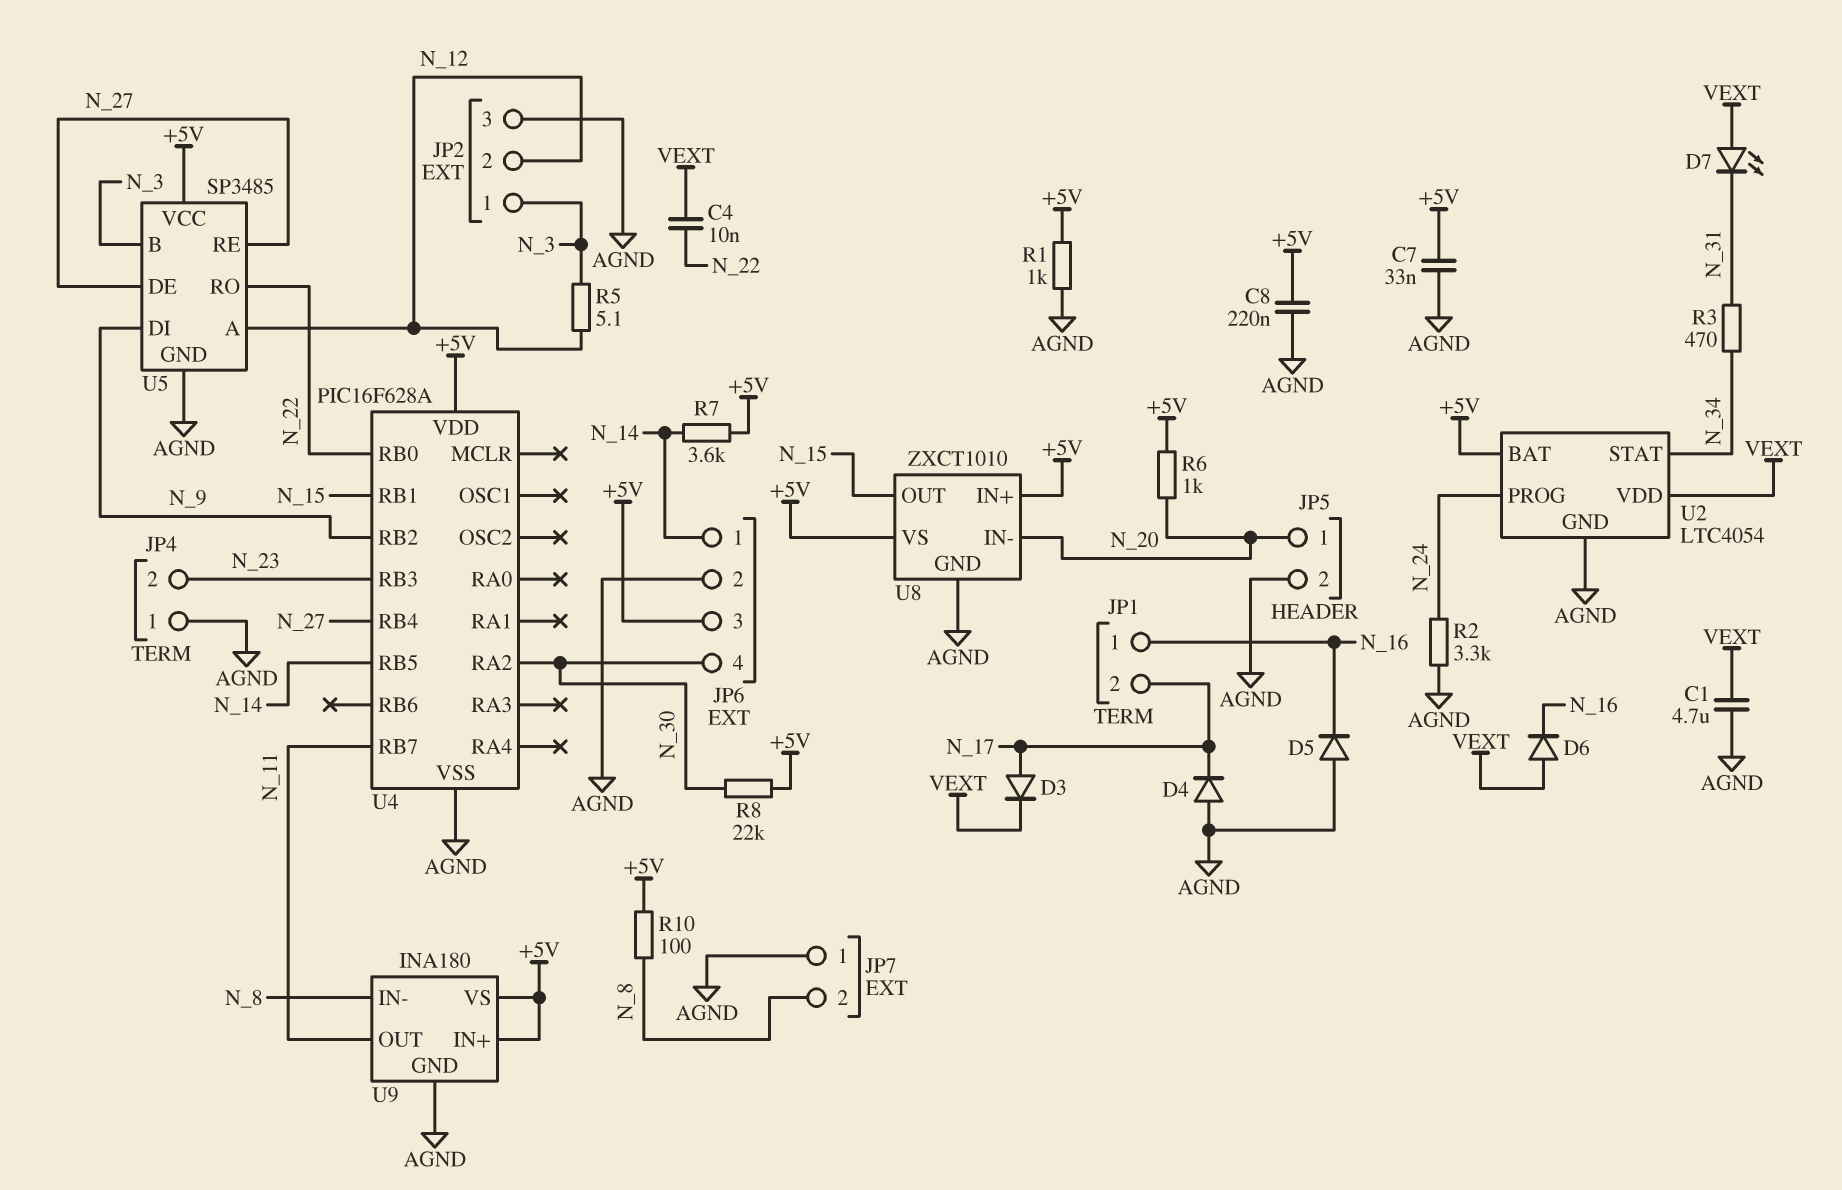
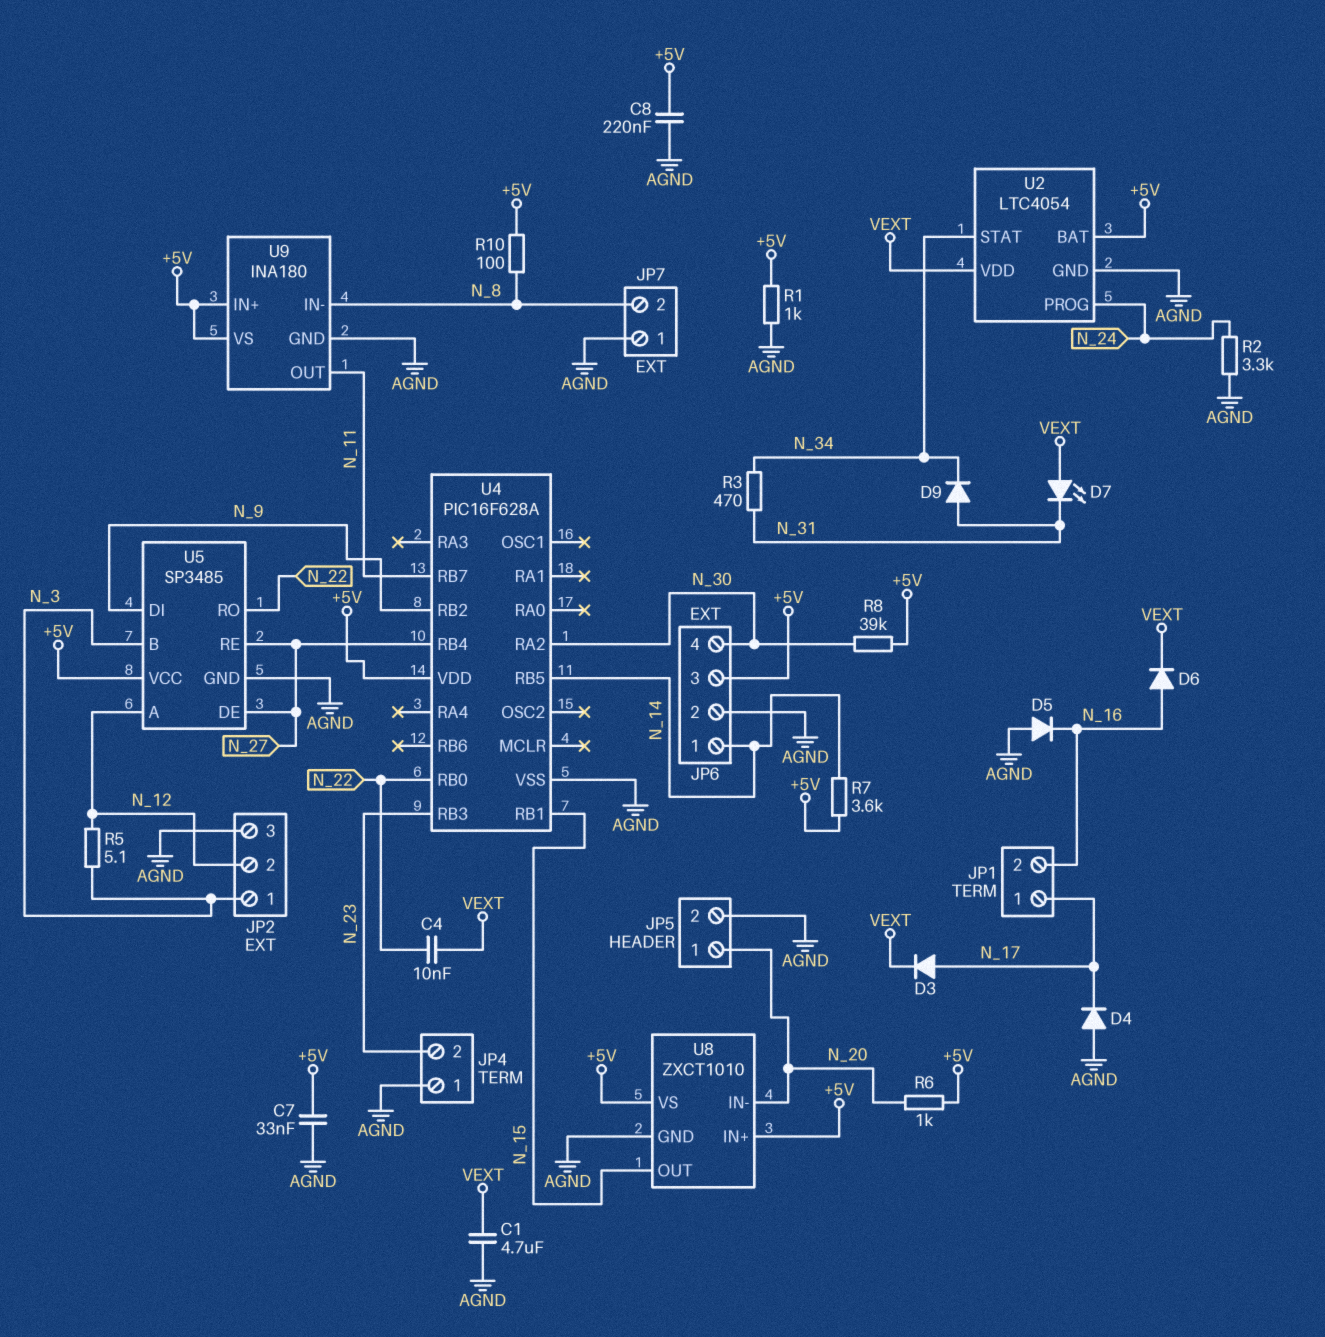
D6: diode (A VEXT, K N_16) -> diode (A N_16, K VEXT)
D9: none -> diode (A N_31, K N_34)
JP1 pin 1: N_16 -> N_17
JP1 pin 2: N_17 -> N_16
R8: 22k (+5V, N_30) -> 39k (+5V, N_30)

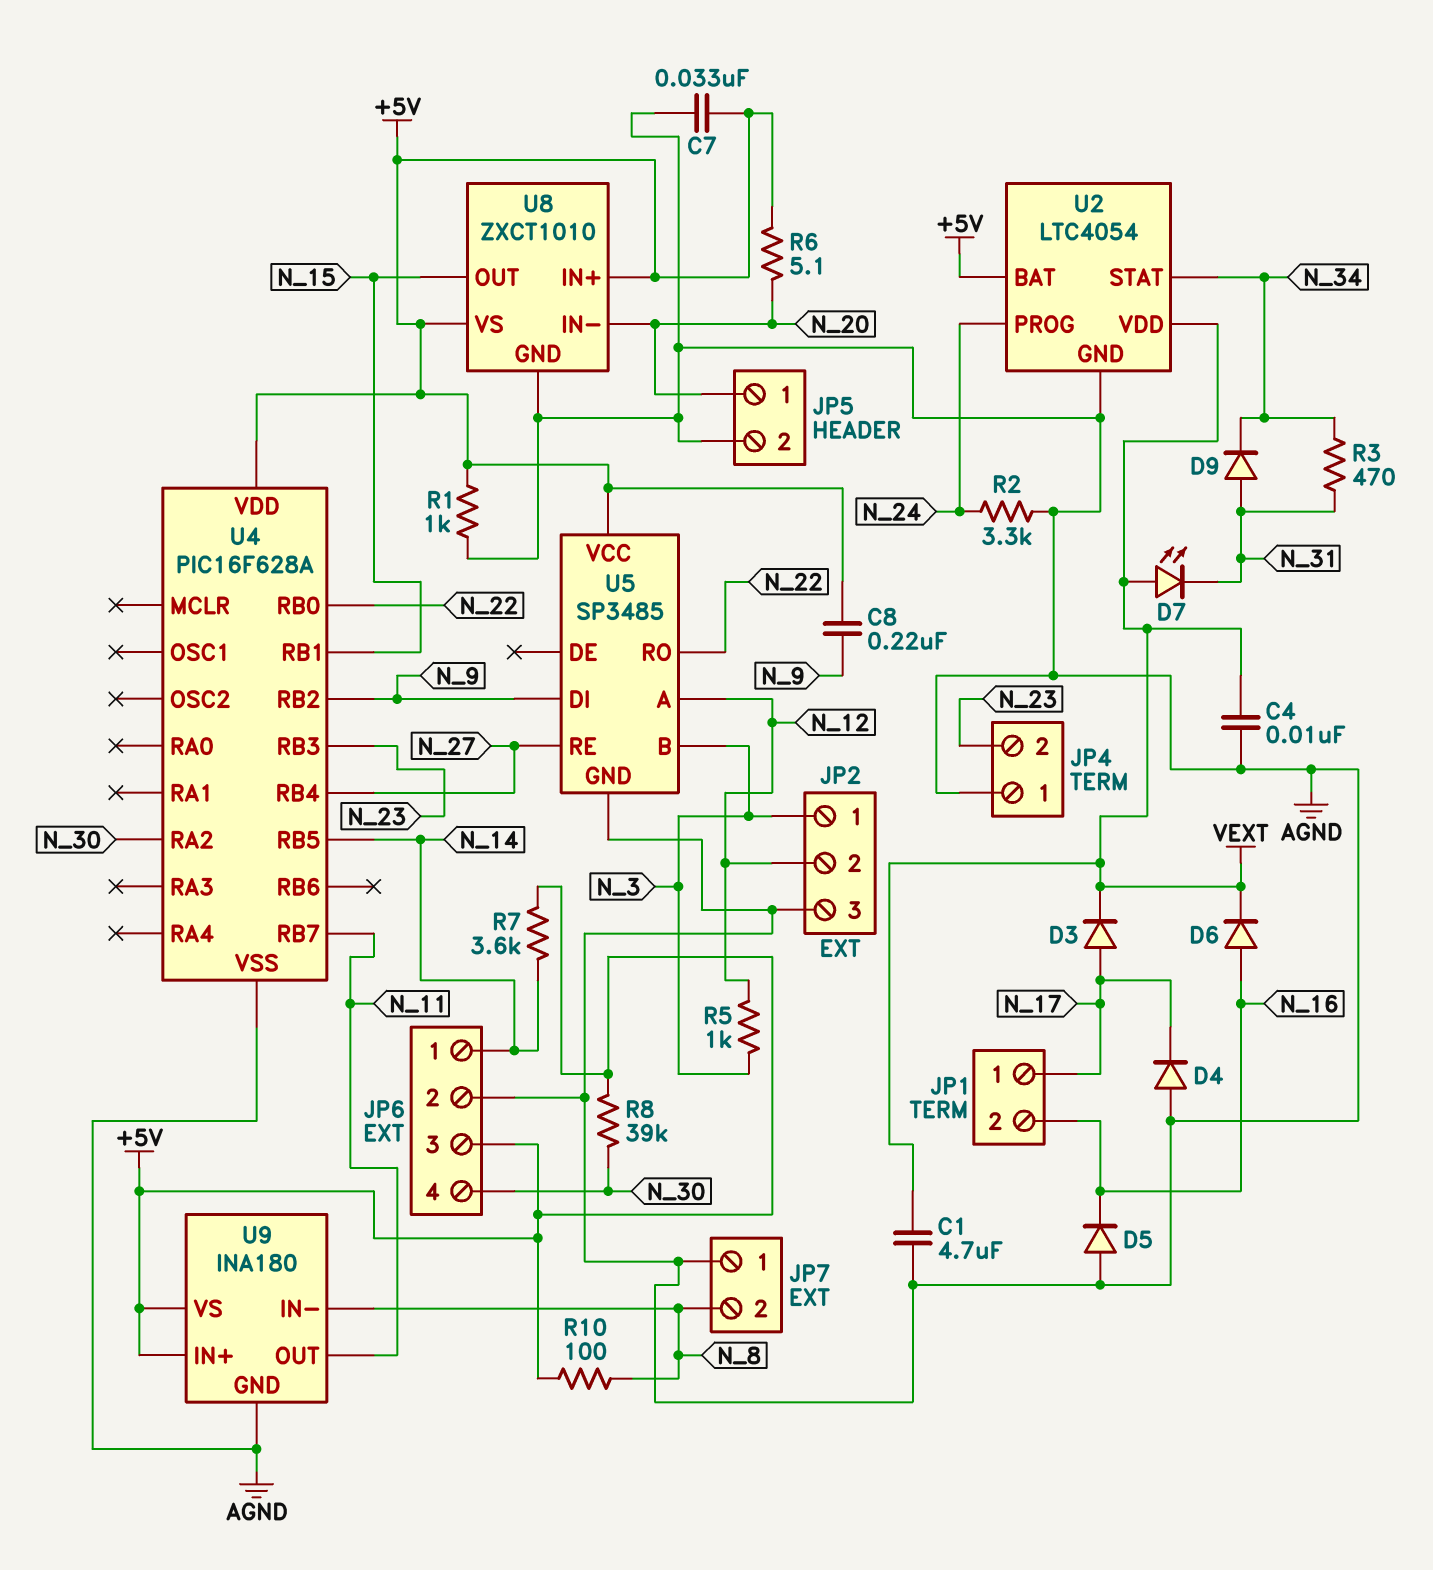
C4: 10nF (N_22, VEXT) -> 10nF (AGND, VEXT)
C8: 220nF (+5V, AGND) -> 220nF (+5V, N_9)
R5: 5.1 (N_3, N_12) -> 1k (N_3, N_12)
R6: 1k (+5V, N_20) -> 5.1 (+5V, N_20)
U5 pin DE: N_27 -> none

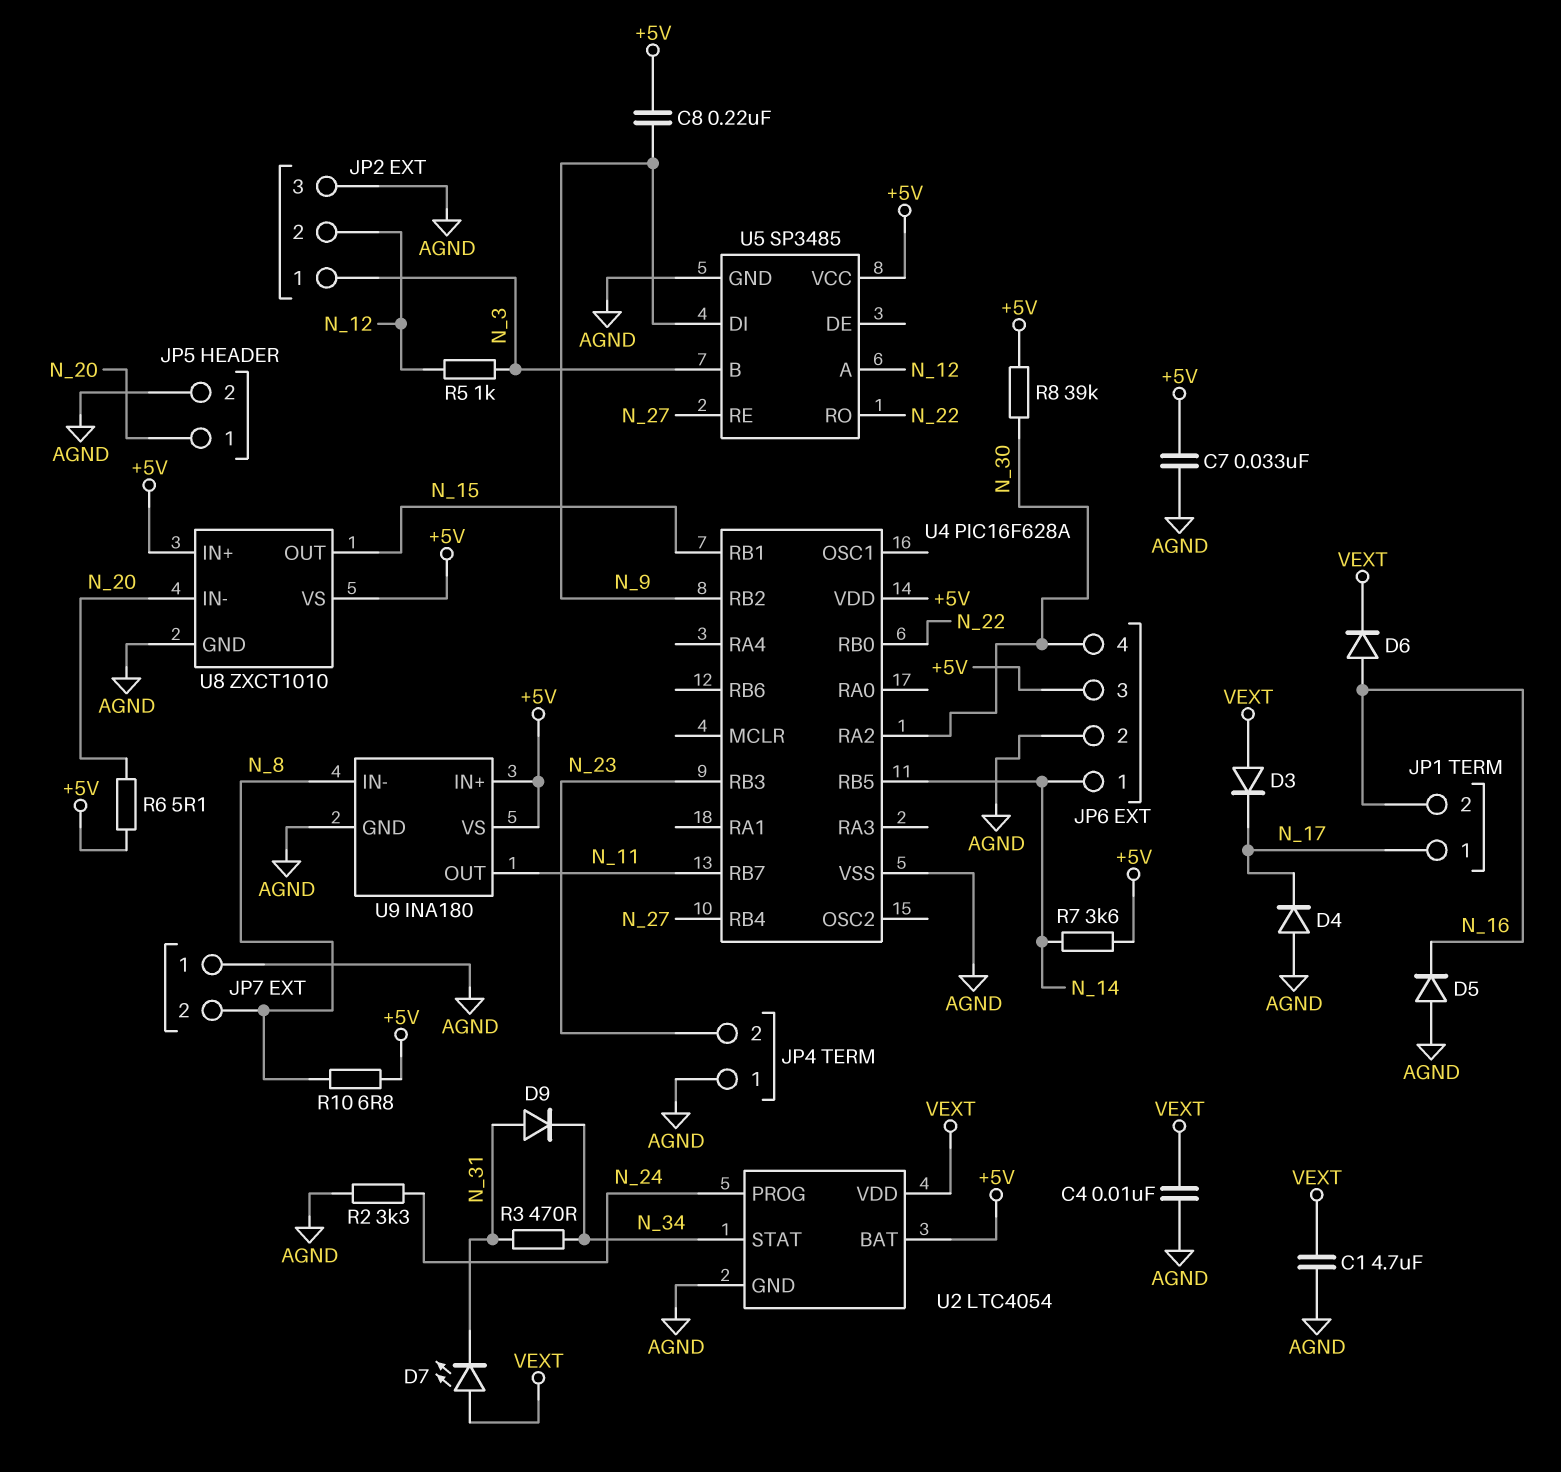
D3: diode (A N_17, K VEXT) -> diode (A VEXT, K N_17)
R1: 1k (+5V, AGND) -> none
R10: 100 (+5V, N_8) -> 6.8 (+5V, N_8)

